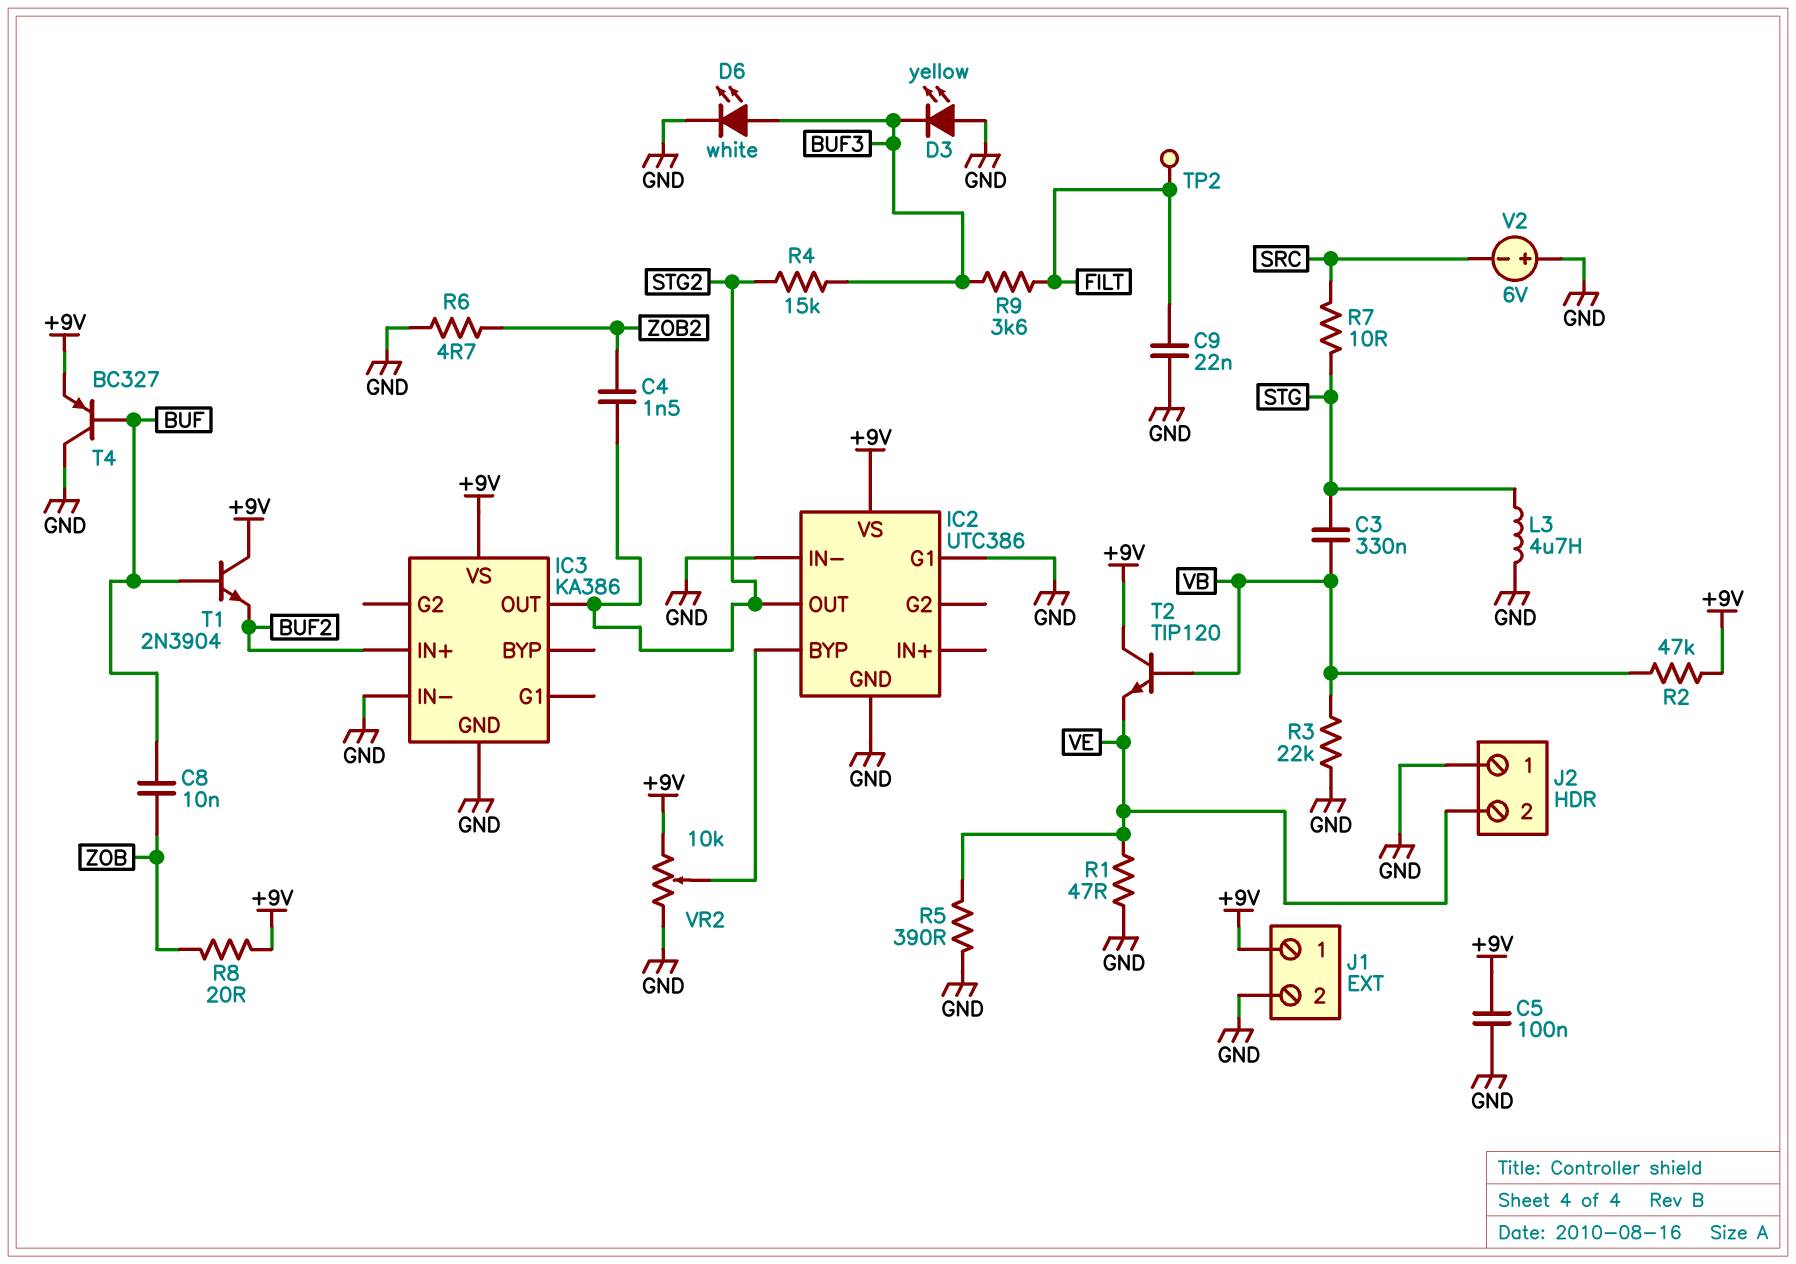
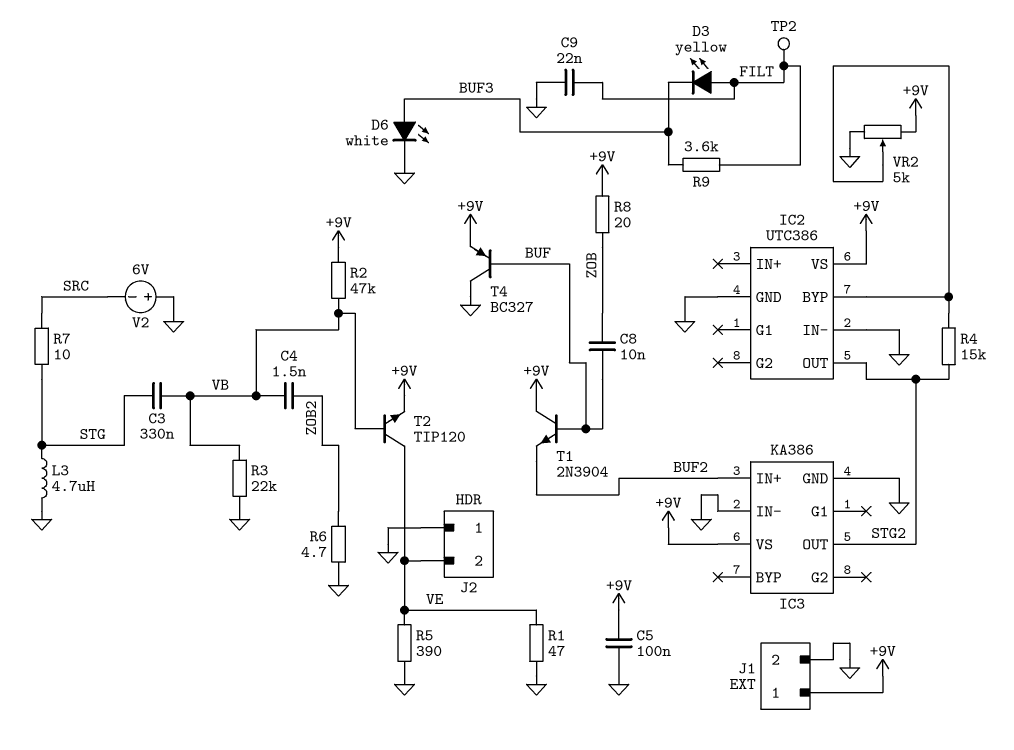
C4: 1.5nF (STG2, ZOB2) -> 1.5nF (VB, ZOB2)
D3: LED yellow (A GND, K BUF3) -> LED yellow (A FILT, K BUF3)
IC2 pin G1: GND -> none
R4: 15k (BUF3, STG2) -> 15k (IC2/BYP, STG2)
T2: NPN TIP120 (B VB, C +9V, E VE) -> NPN TIP120 (B VB, C VE, E +9V)
VR2: 10k (+9V, GND, wiper IC2/BYP) -> 5k (+9V, GND, wiper IC2/BYP)

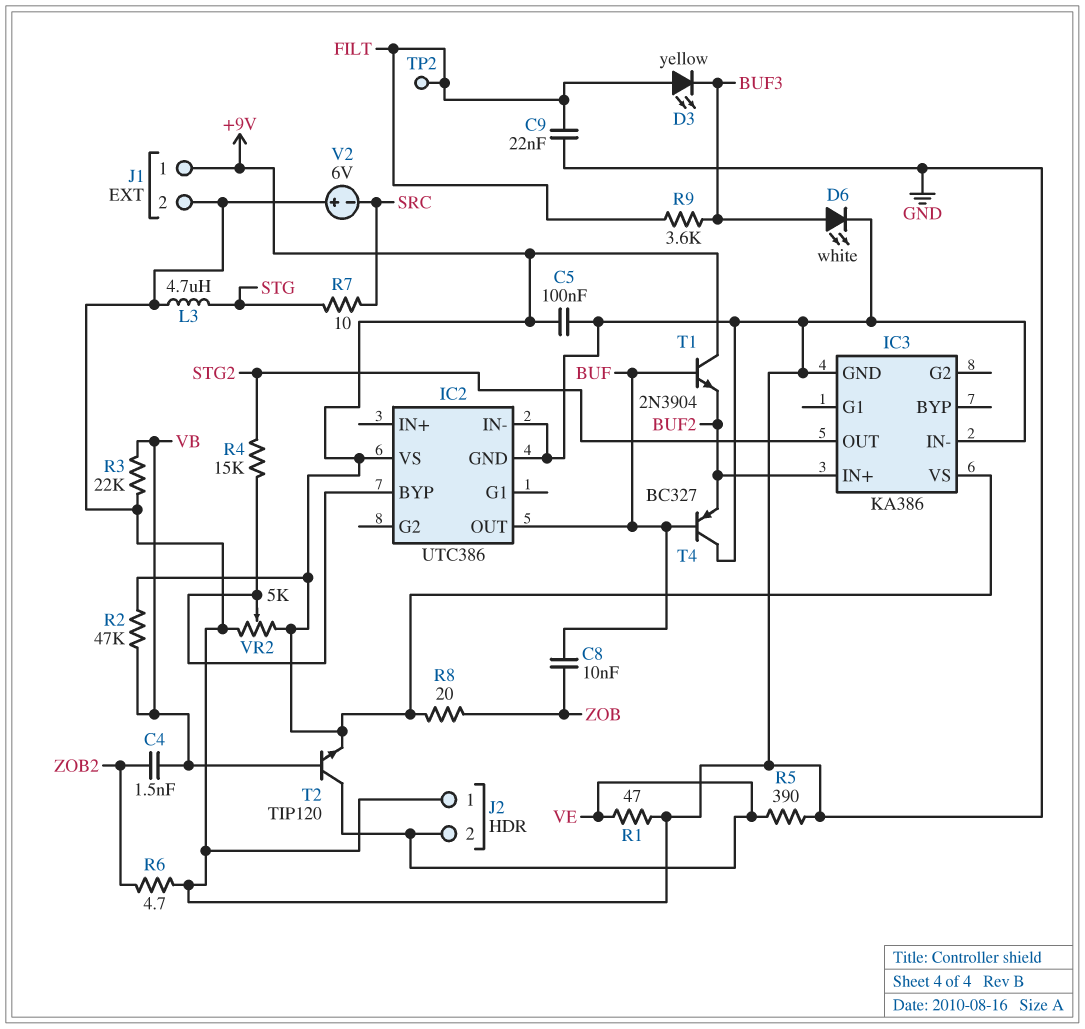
C3: 330nF (STG, VB) -> none
IC2 pin OUT: STG2 -> BUF
T4: PNP BC327 (B BUF, C GND, E +9V) -> PNP BC327 (B BUF, C GND, E BUF2)

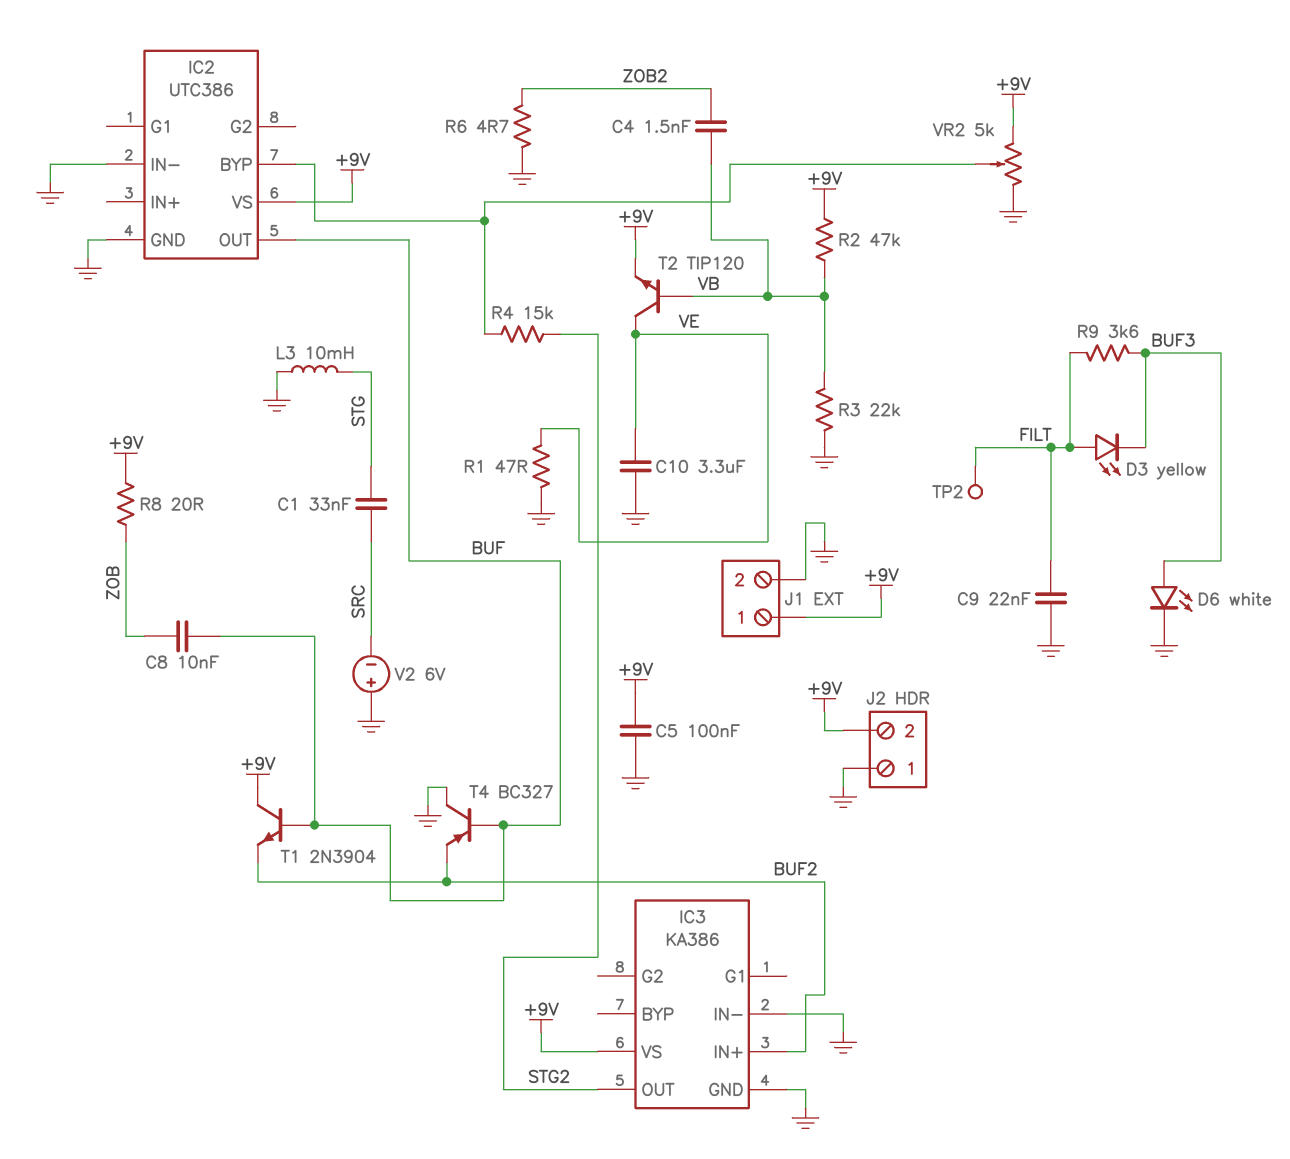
C1: none -> 33nF (SRC, STG)
C10: none -> 3.3uF (GND, VE)
J2 pin 2: VE -> +9V
L3: 4.7uH (GND, STG) -> 10mH (GND, STG)
R5: 390 (GND, VE) -> none
R7: 10 (SRC, STG) -> none

